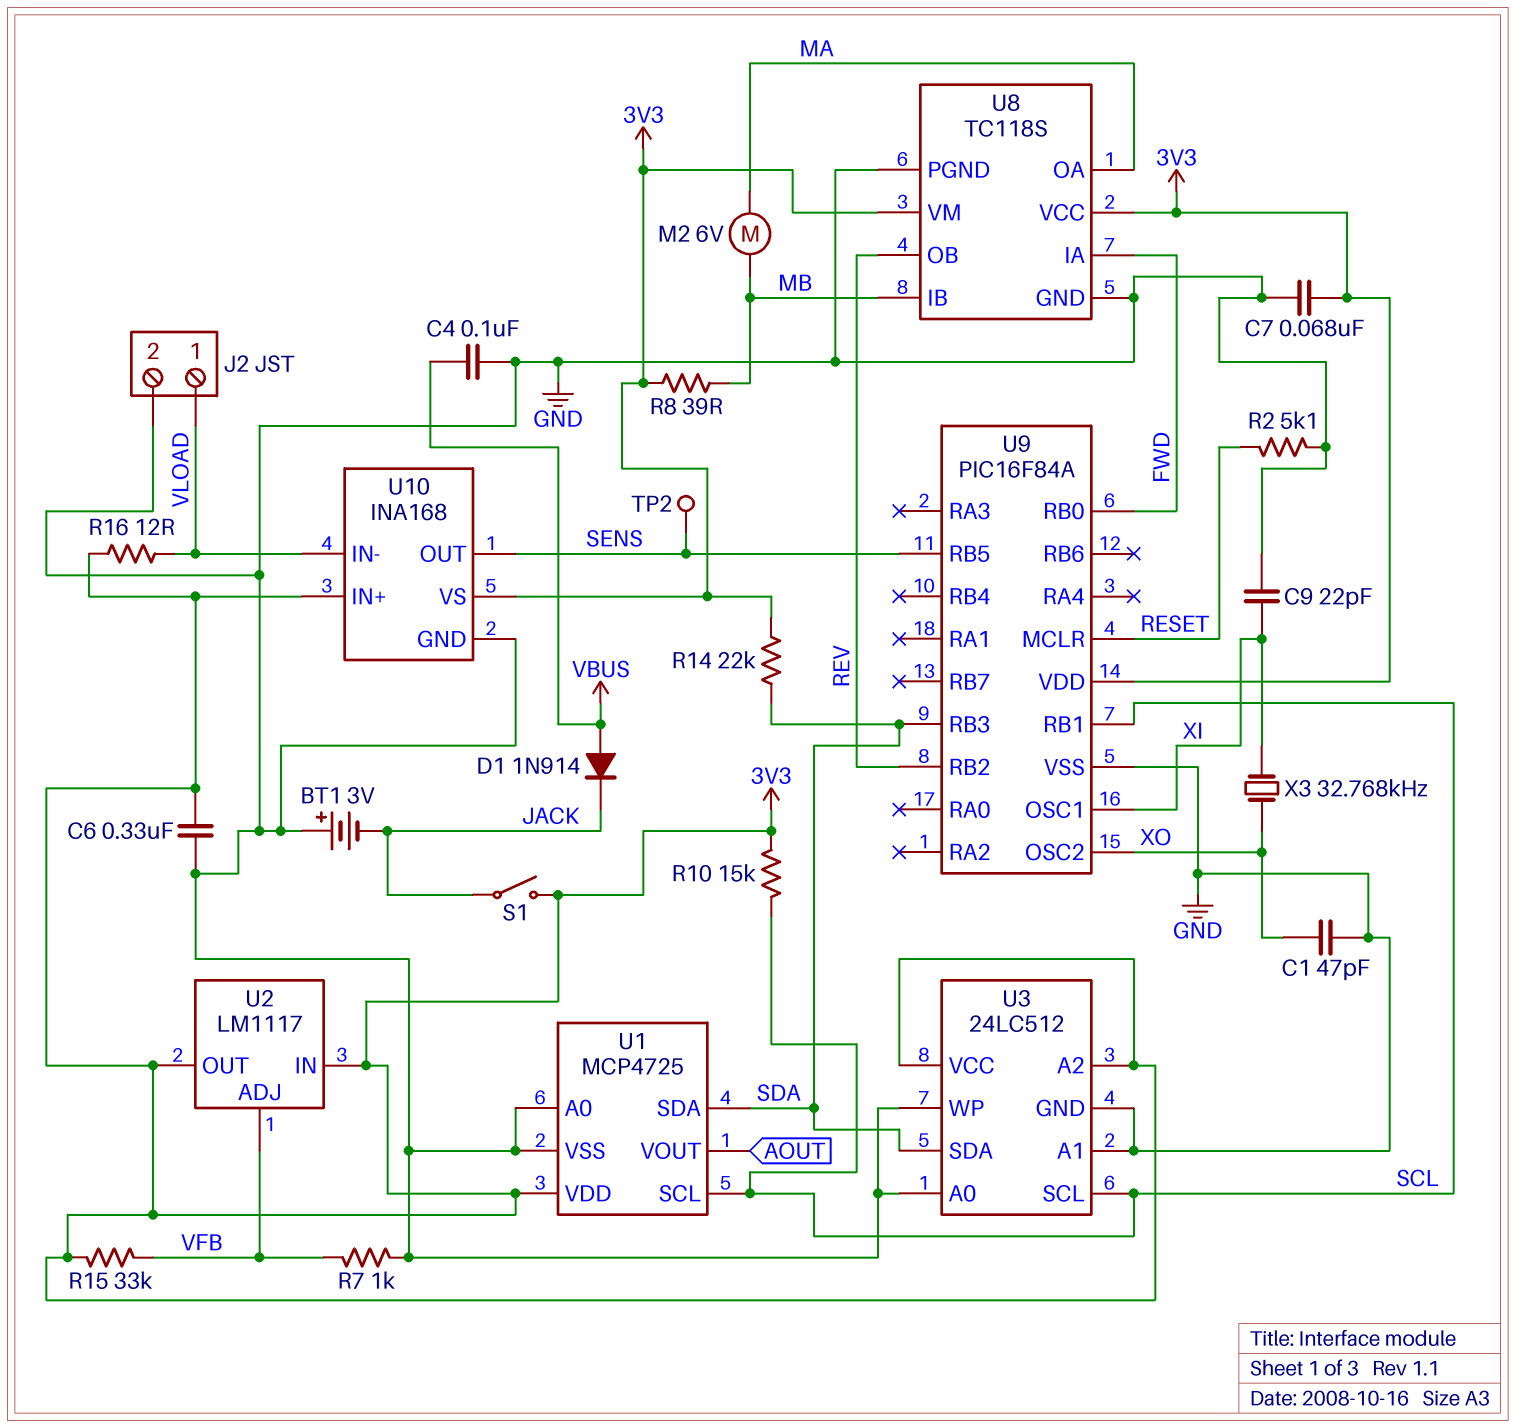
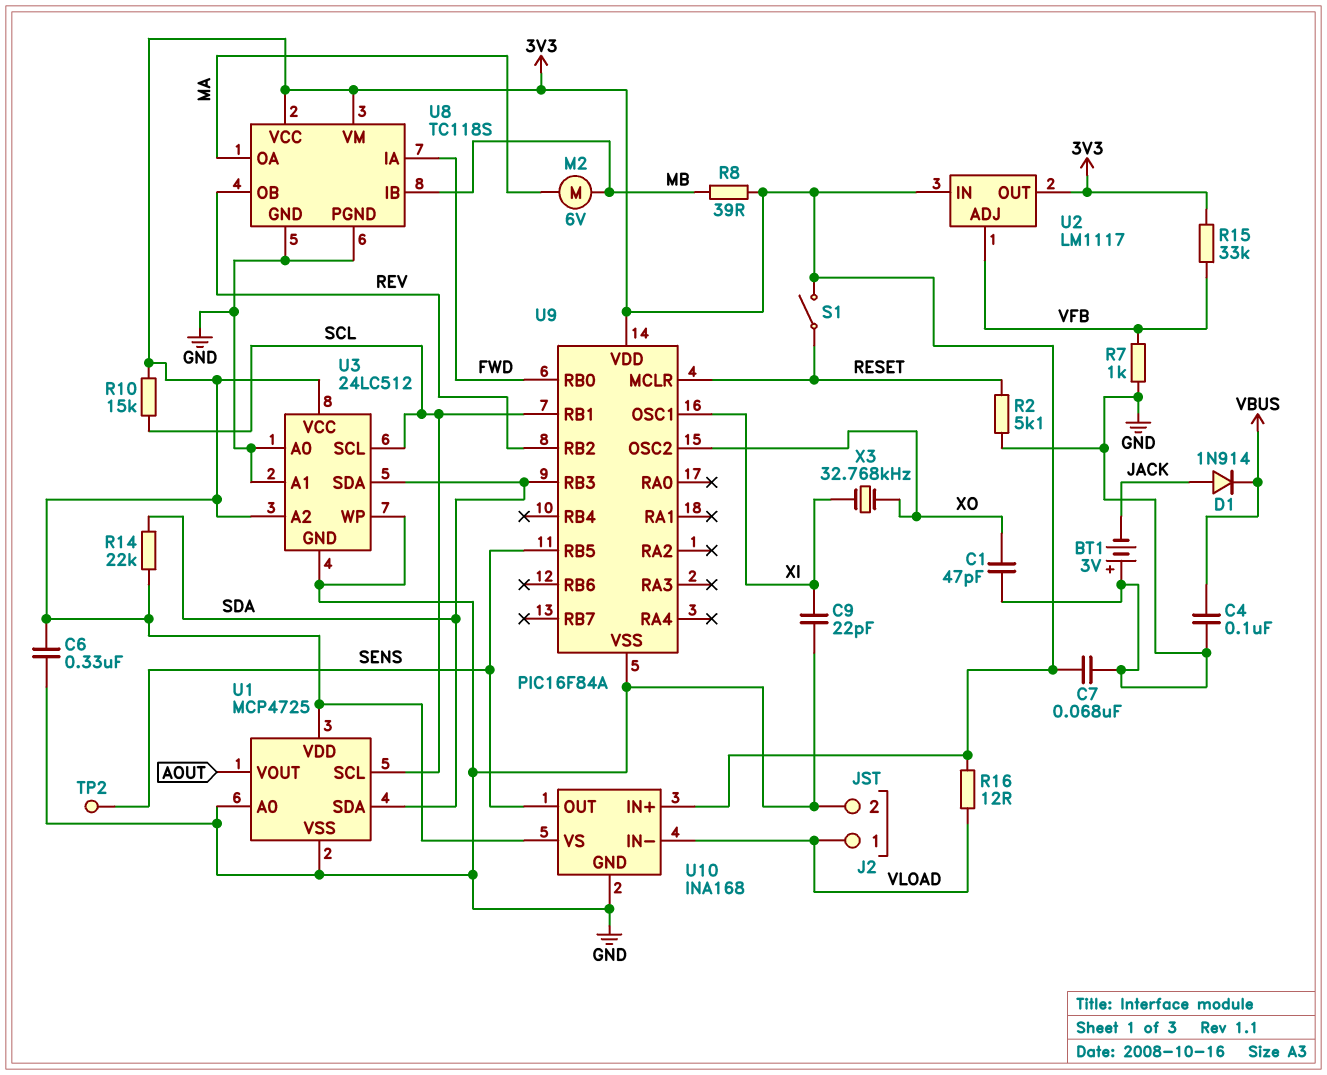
D1: diode 1N914 (A VBUS, K JACK) -> diode 1N914 (A JACK, K VBUS)
S1: switch (3V3, JACK) -> switch (3V3, RESET)

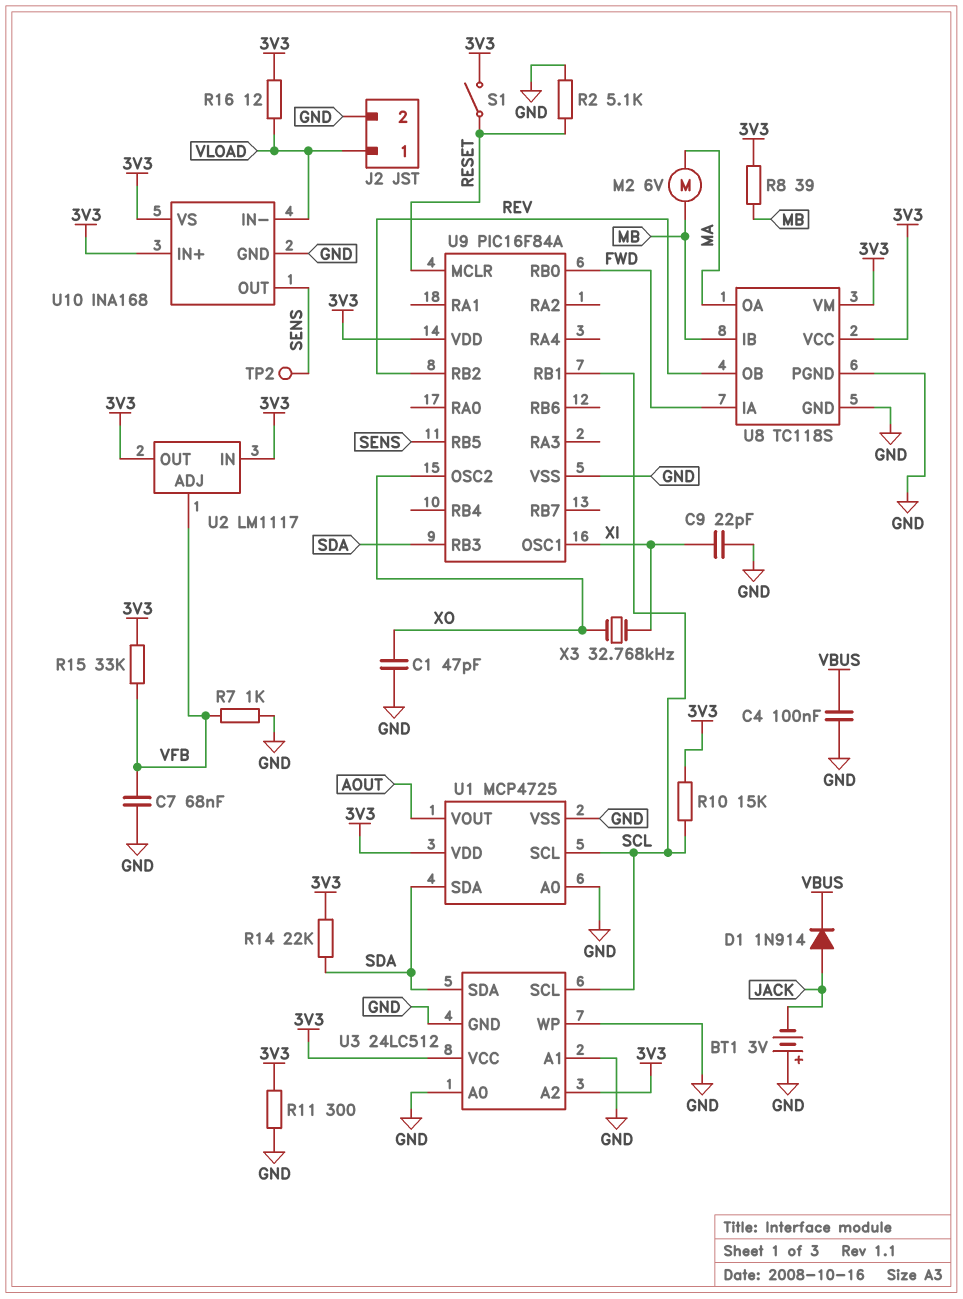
C6: 330nF (3V3, GND) -> none
C7: 68nF (3V3, GND) -> 68nF (GND, VFB)
R11: none -> 300 (3V3, GND)

